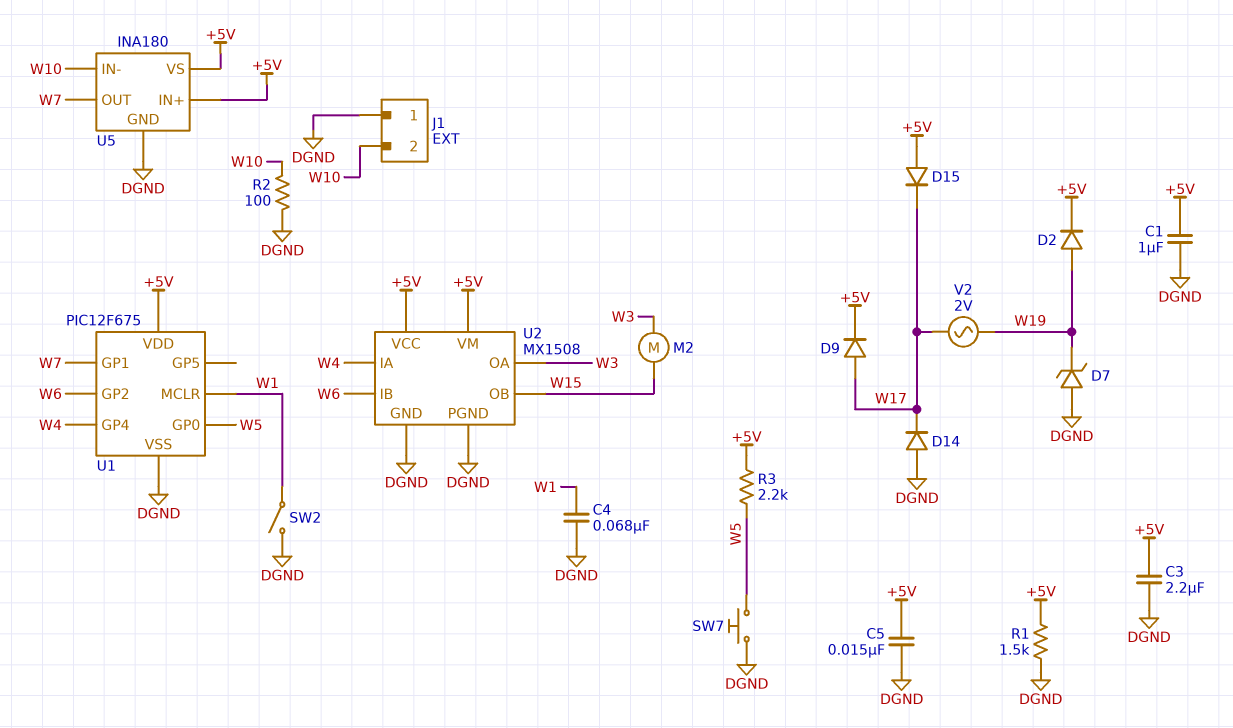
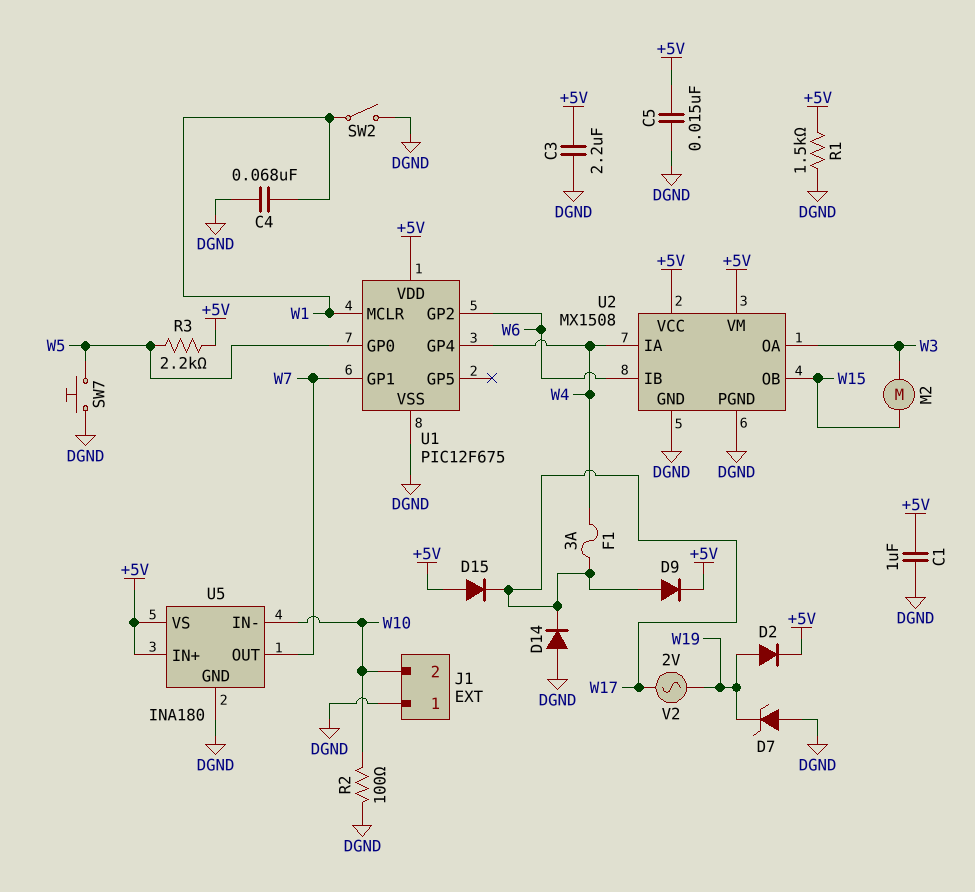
F1: none -> 3A (W4, W17)

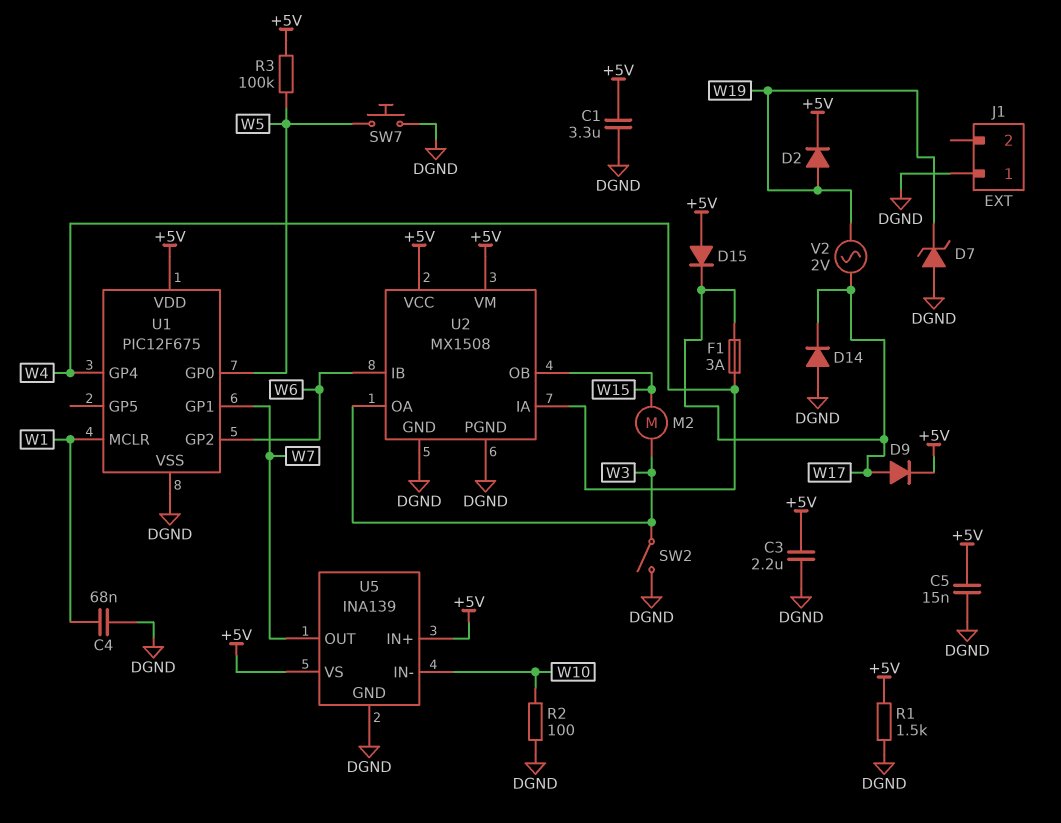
C1: 1uF (+5V, DGND) -> 3.3uF (+5V, DGND)
J1 pin 2: W10 -> none
R3: 2.2k (+5V, W5) -> 100k (+5V, W5)
SW2: switch (DGND, W1) -> switch (DGND, W3)
U5: INA180 -> INA139

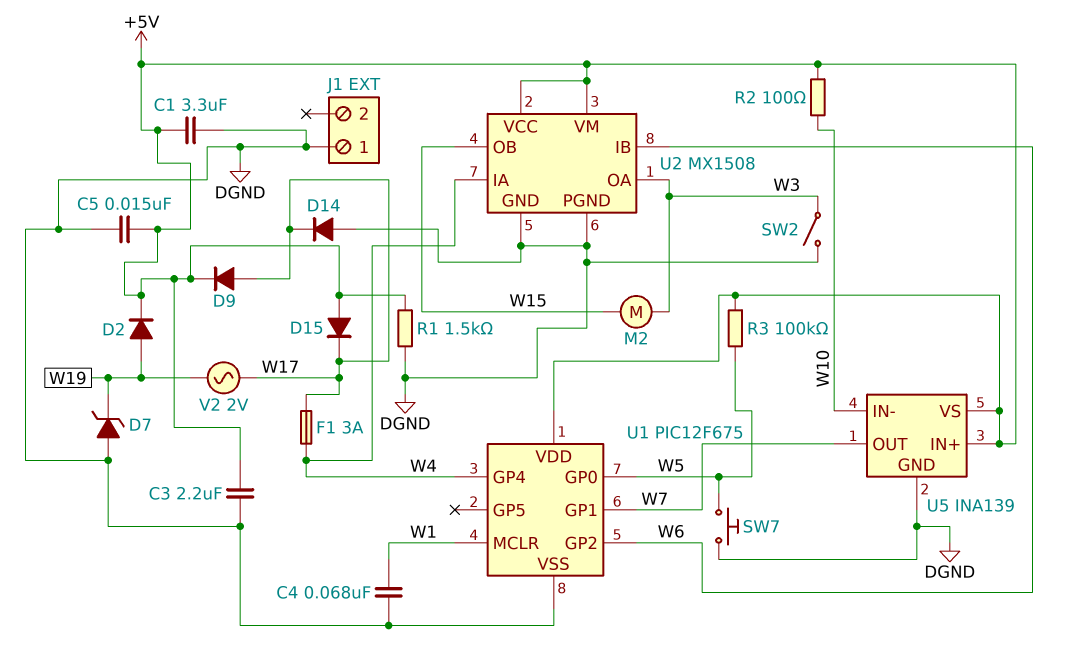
R2: 100 (DGND, W10) -> 100 (+5V, W10)

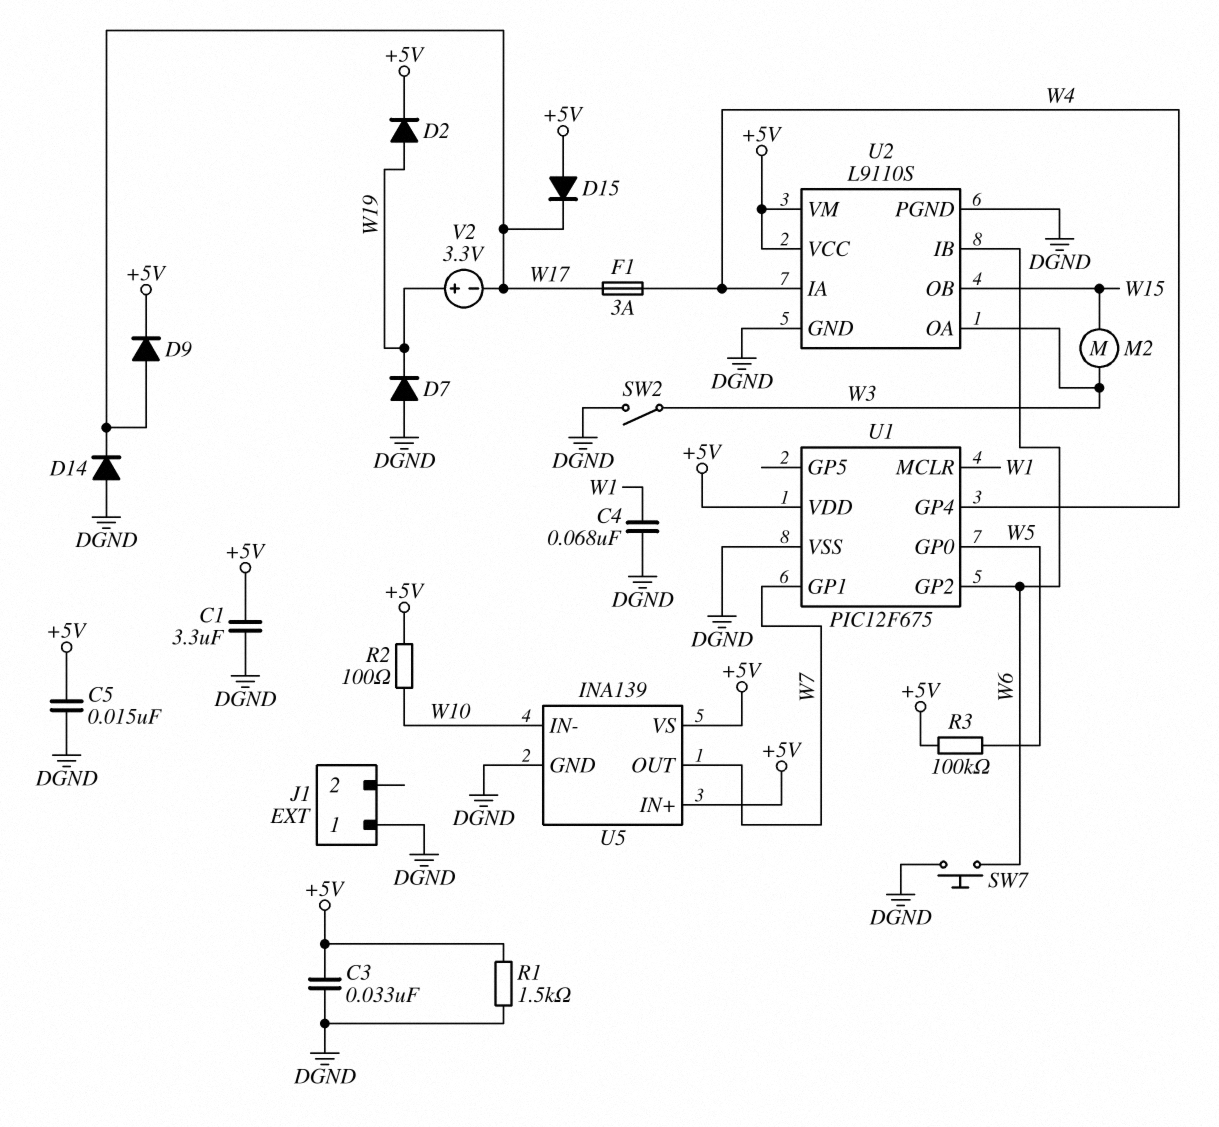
C3: 2.2uF (+5V, DGND) -> 33nF (+5V, DGND)
D7: zener (A DGND, K W19) -> diode (A DGND, K W19)
SW7: button (DGND, W5) -> button (DGND, W6)
U2: MX1508 -> L9110S
V2: AC 2V (W17, W19) -> 3.3V (plus W19, minus W17)

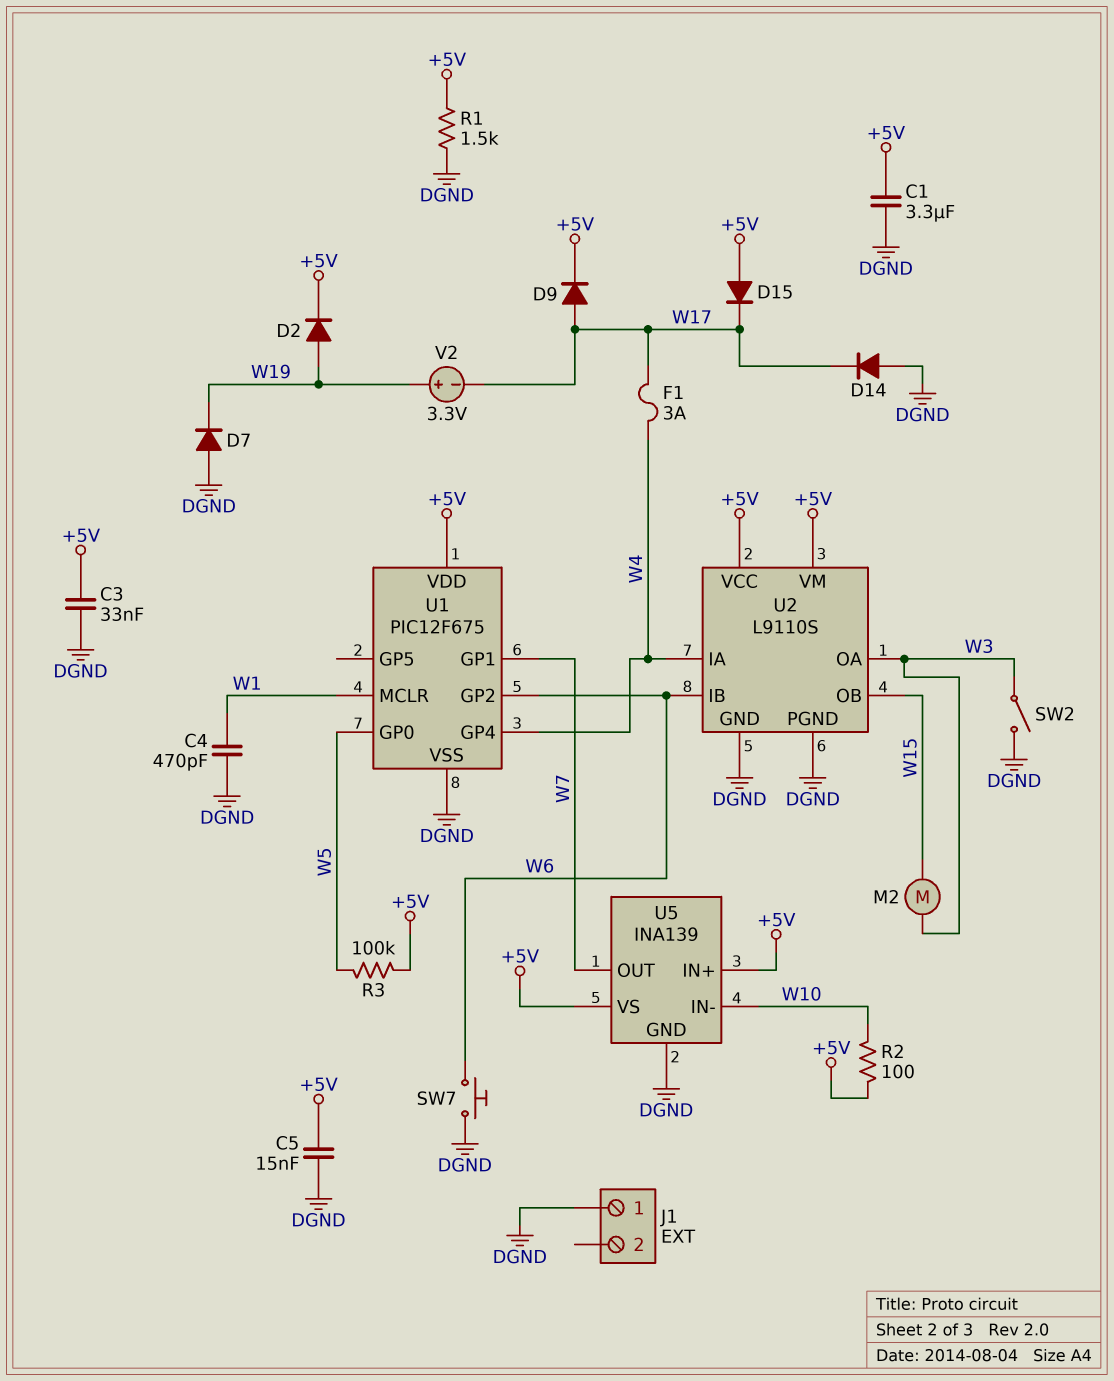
C4: 68nF (DGND, W1) -> 470pF (DGND, W1)

